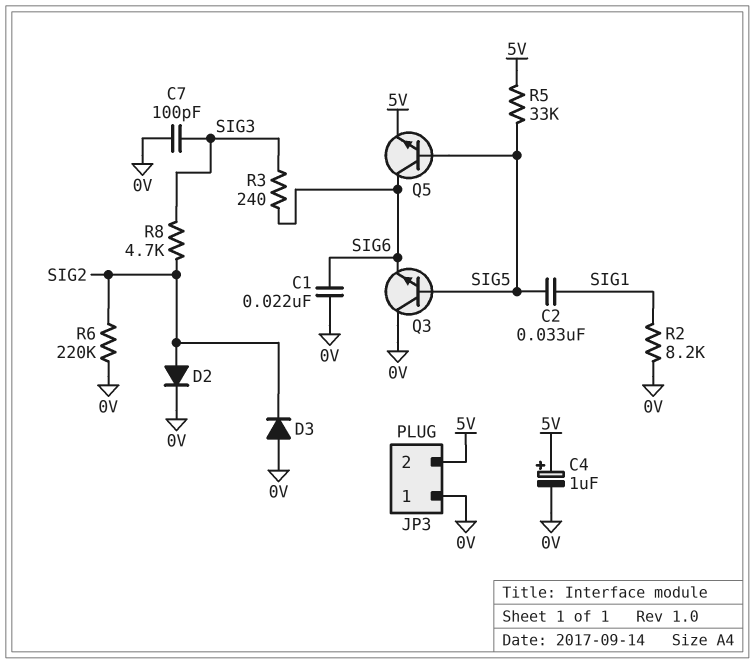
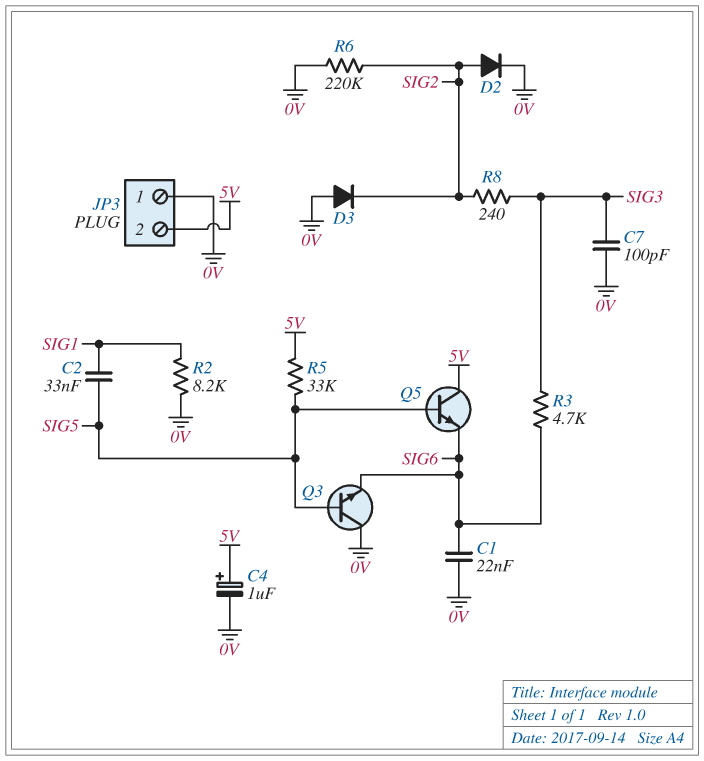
Q5: NPN (B SIG5, C SIG6, E 5V) -> NPN (B SIG5, C 5V, E SIG6)
R3: 240 (SIG3, SIG6) -> 4.7k (SIG3, SIG6)
R8: 4.7k (SIG2, SIG3) -> 240 (SIG2, SIG3)

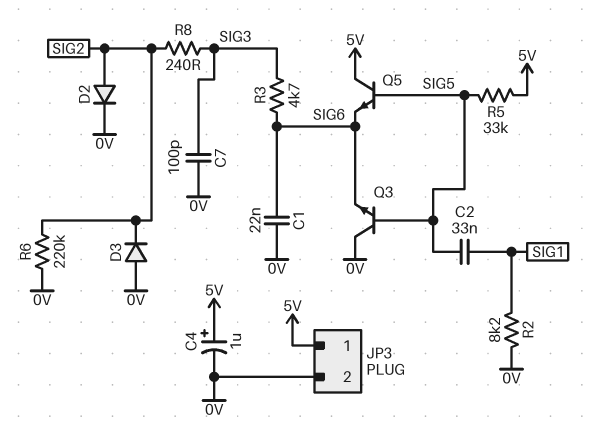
JP3 pin 1: 0V -> 5V
JP3 pin 2: 5V -> 0V

